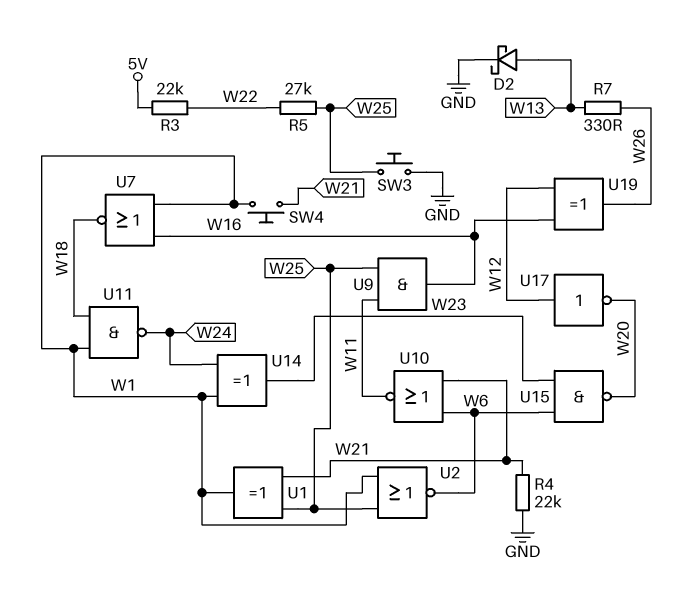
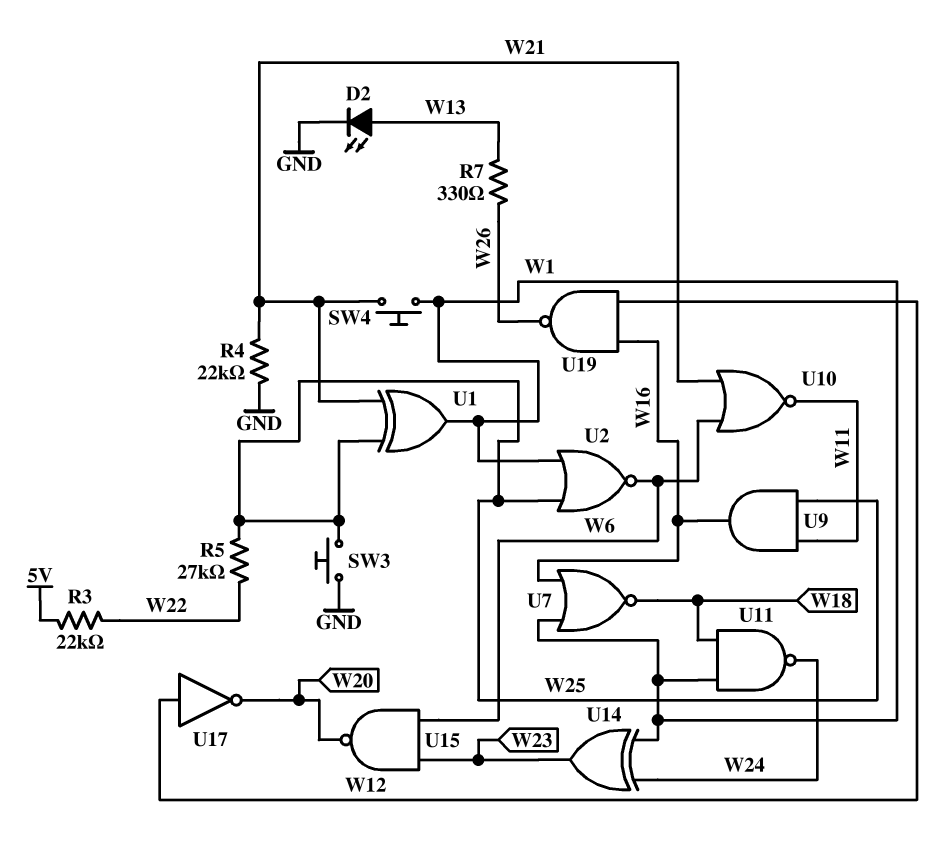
D2: schottky (A W13, K GND) -> LED (A W13, K GND)
U19: XOR (in W12, in W16, out W26) -> NAND (in W12, in W16, out W26)

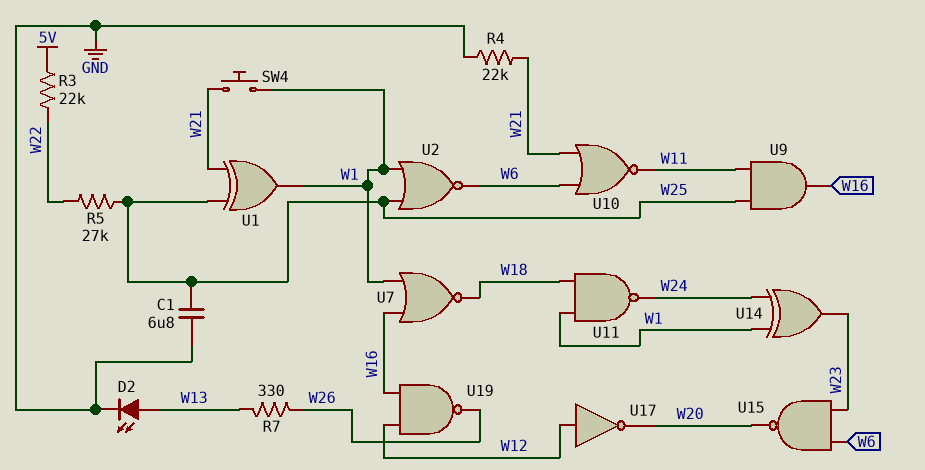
C1: none -> 6.8uF (GND, W25)
SW3: button (GND, W25) -> none

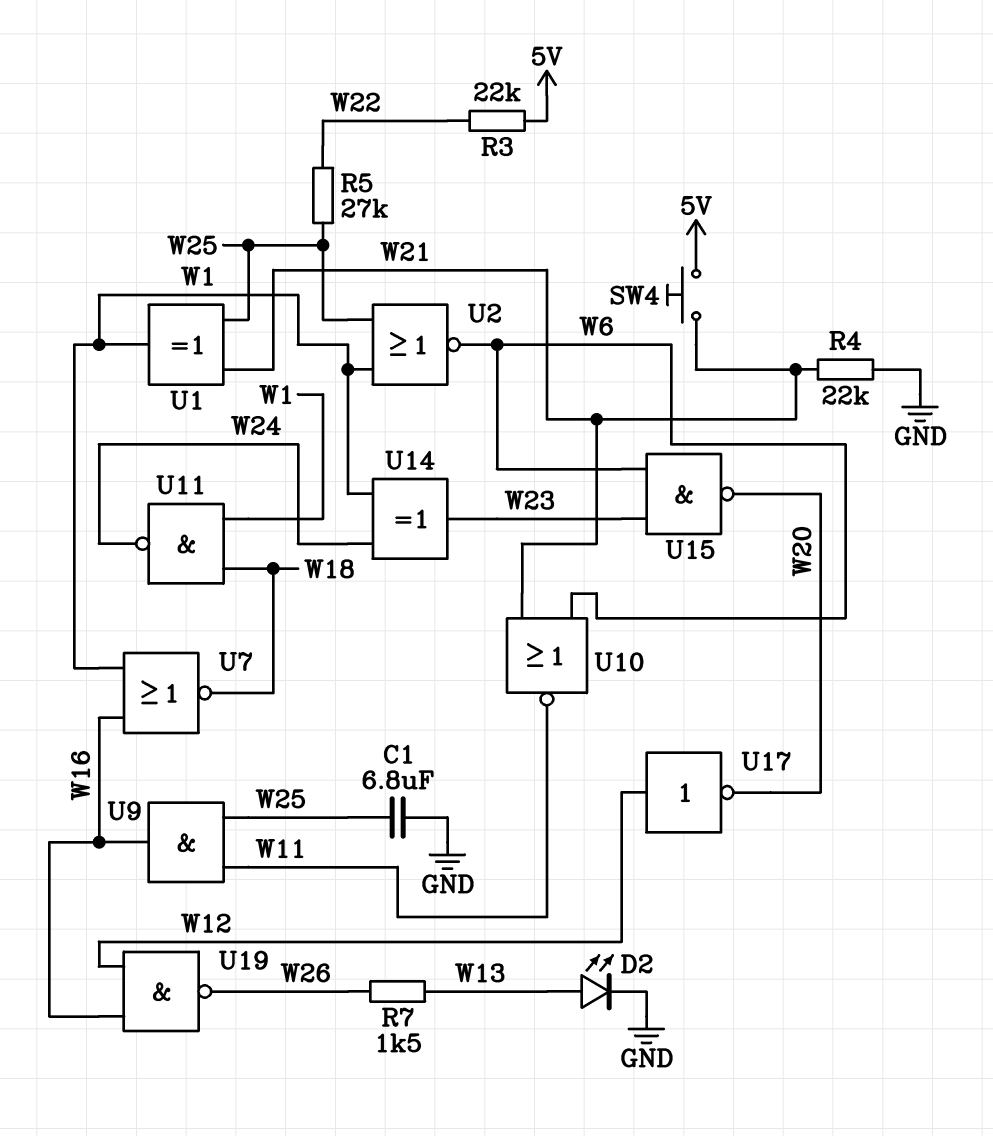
R7: 330 (W13, W26) -> 1.5k (W13, W26)
SW4: button (W1, W21) -> button (5V, W21)

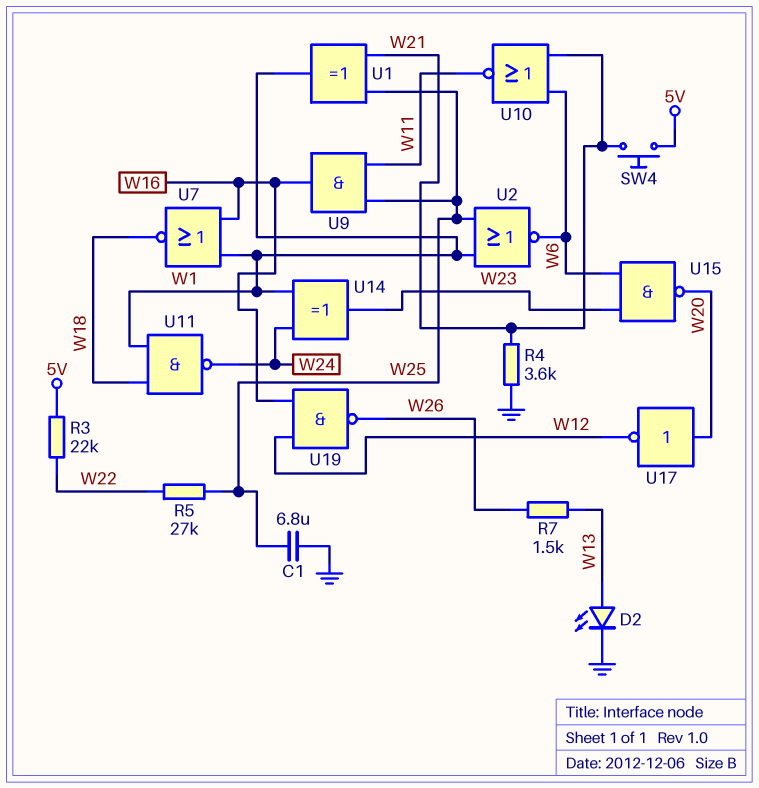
R4: 22k (GND, W21) -> 3.6k (GND, W21)
U17: NOT (in W12, out W20) -> NOT (in W20, out W12)

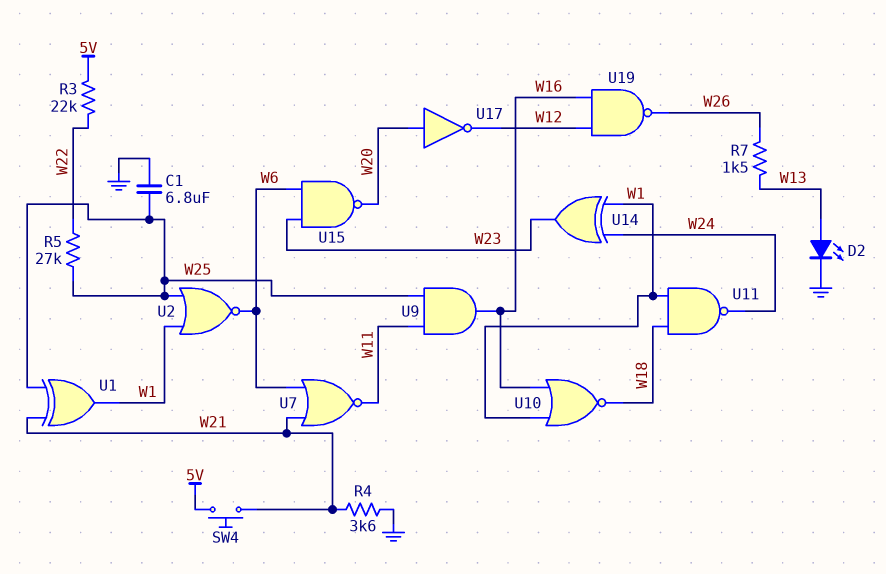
U7: NOR (in W1, in W16, out W18) -> NOR (in W6, in W21, out W11)
U10: NOR (in W6, in W21, out W11) -> NOR (in W1, in W16, out W18)

